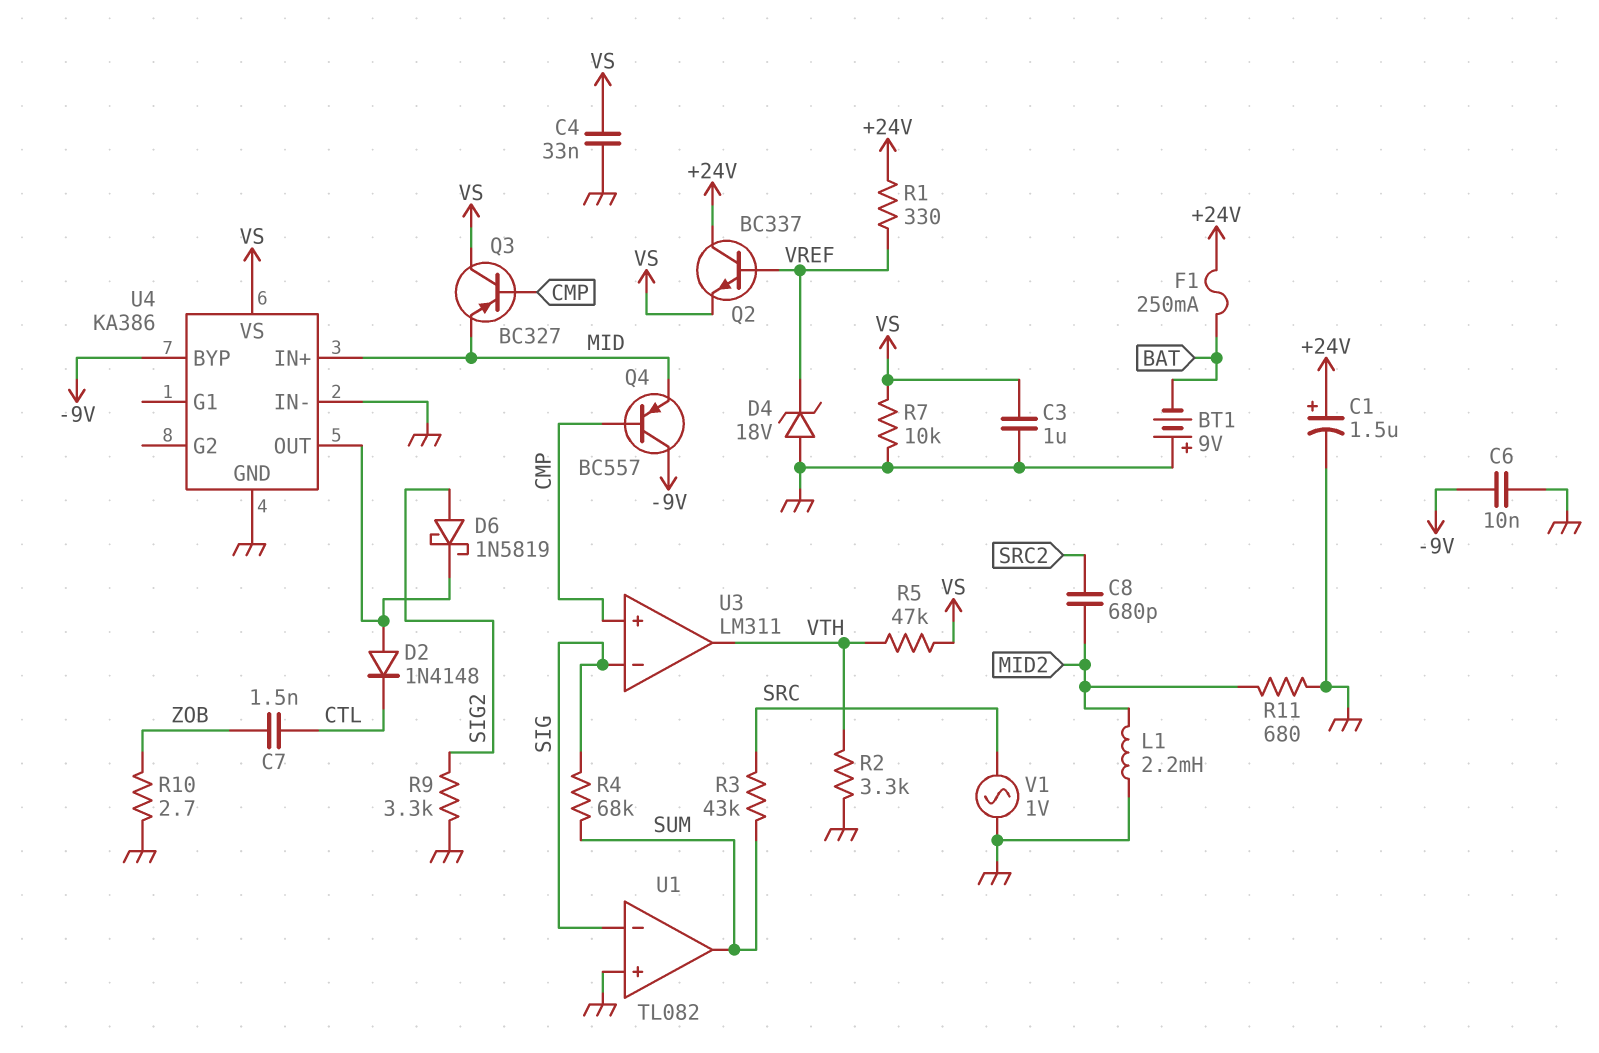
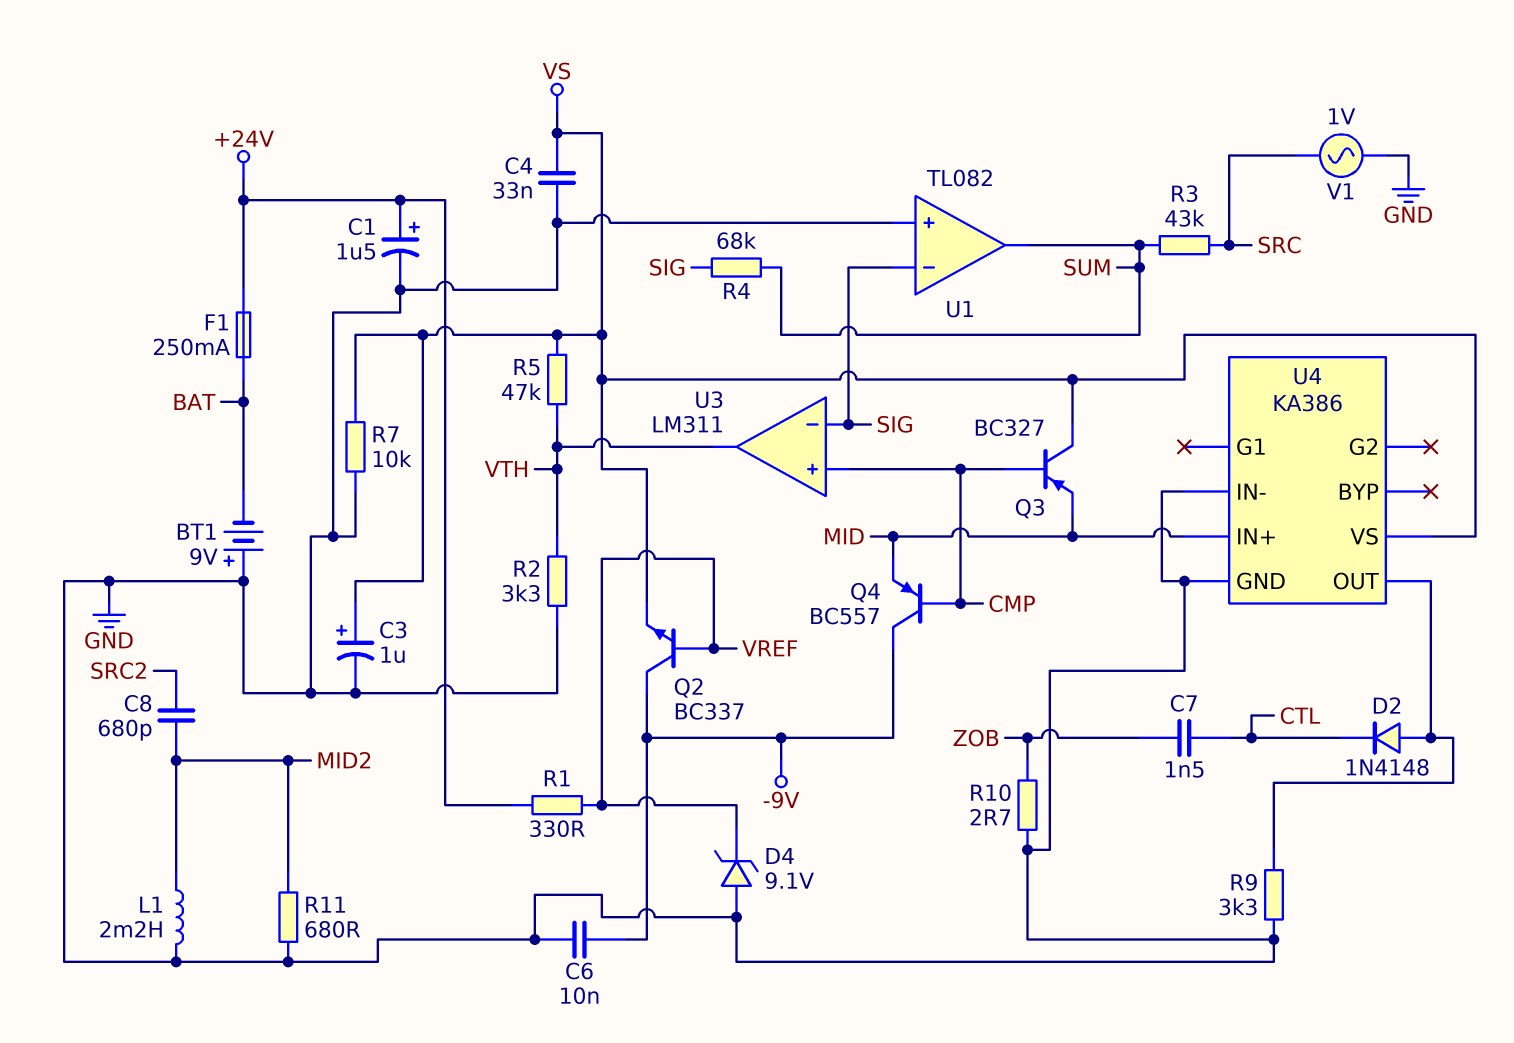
C3: 1uF (GND, VS) -> 1uF (plus VS, minus GND)
D4: zener 18V (A GND, K VREF) -> zener 9.1V (A GND, K VREF)
D6: schottky 1N5819 (A SIG2, K U4/OUT) -> none
Q2: NPN BC337 (B VREF, C +24V, E VS) -> NPN BC337 (B VREF, C -9V, E VS)
R9: 3.3k (GND, SIG2) -> 3.3k (GND, U4/OUT)
U4 pin BYP: -9V -> none

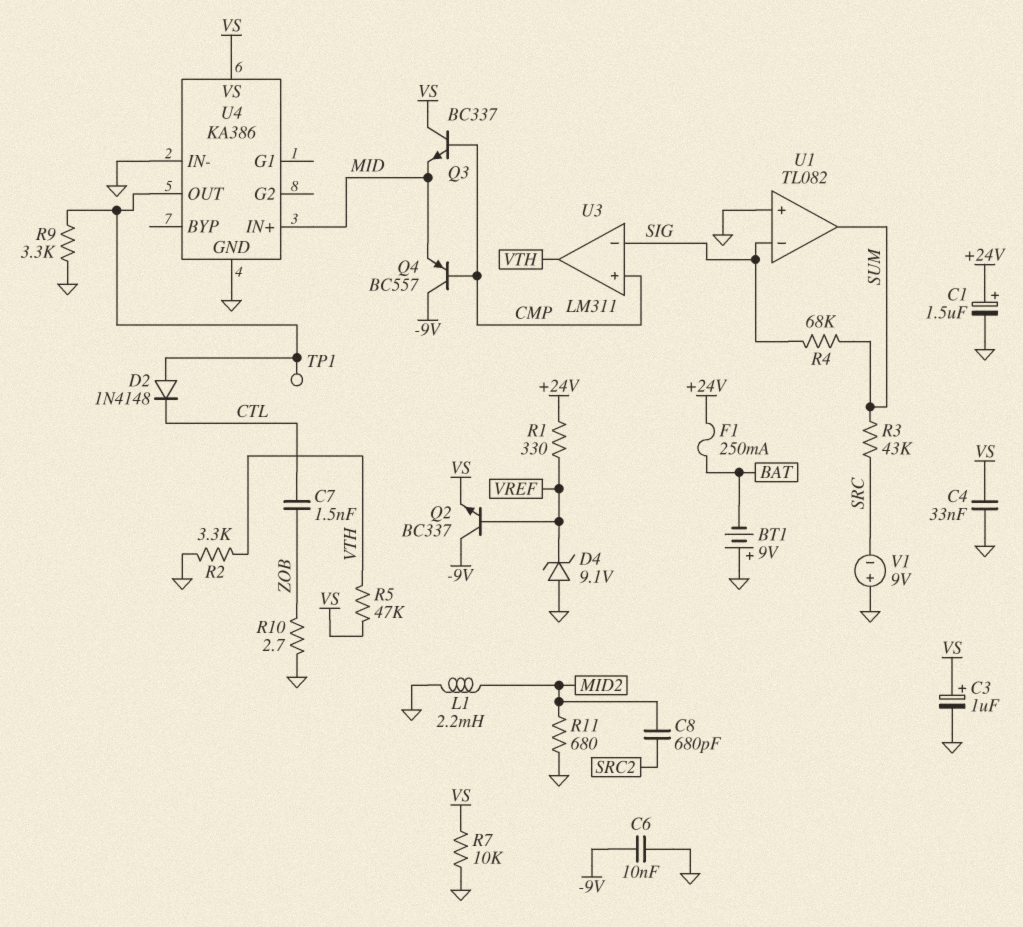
Q3: PNP BC327 (B CMP, C VS, E MID) -> NPN BC337 (B CMP, C VS, E MID)
TP1: none -> test point (U4/OUT)
V1: AC 1V (GND, SRC) -> 9V (plus GND, minus SRC)

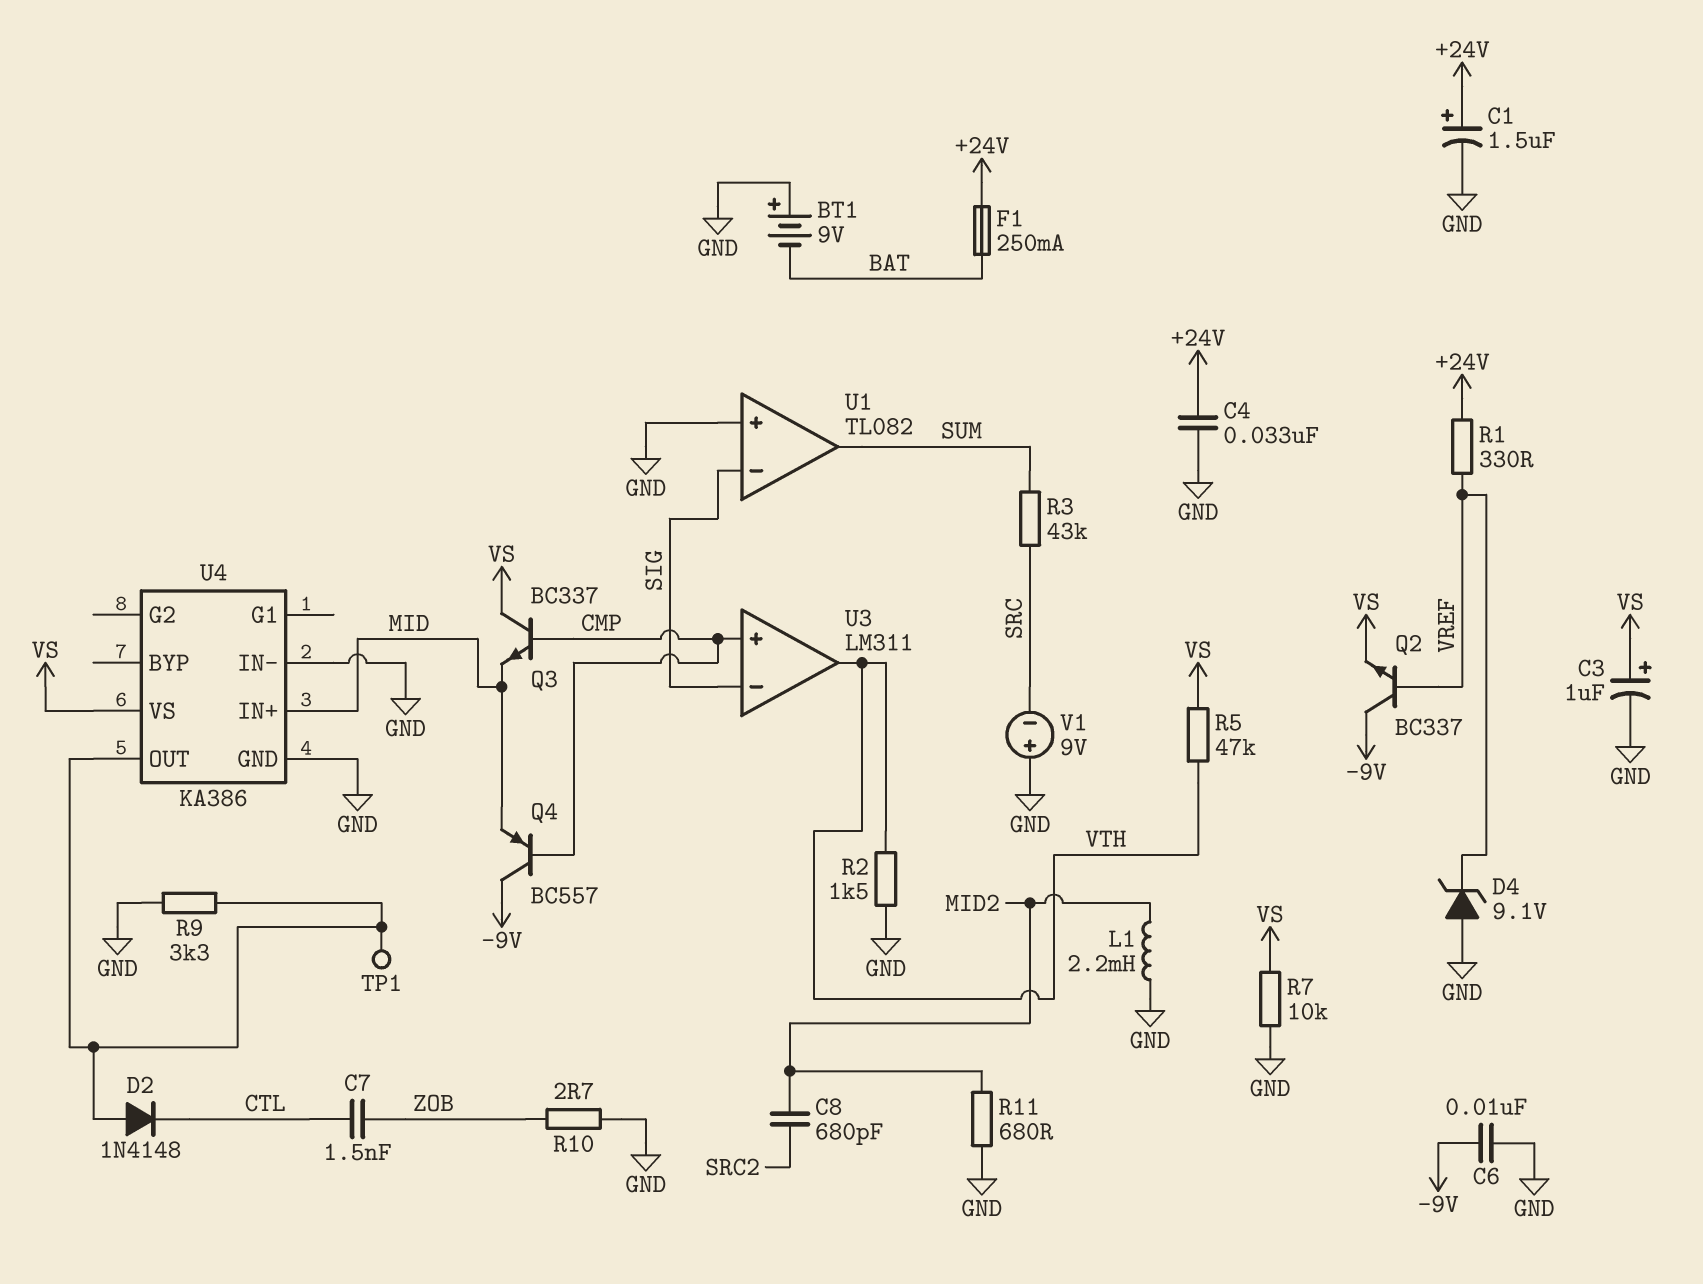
C4: 33nF (GND, VS) -> 33nF (+24V, GND)
R2: 3.3k (GND, VTH) -> 1.5k (GND, VTH)
R4: 68k (SIG, SUM) -> none

